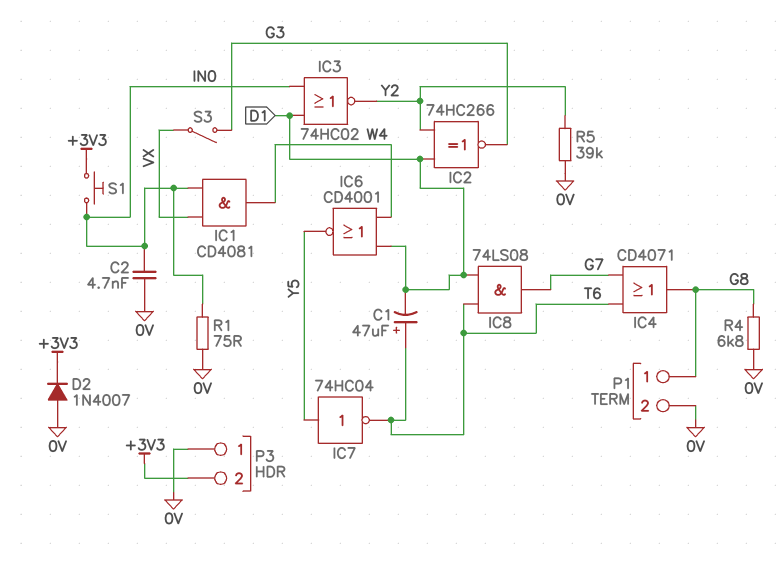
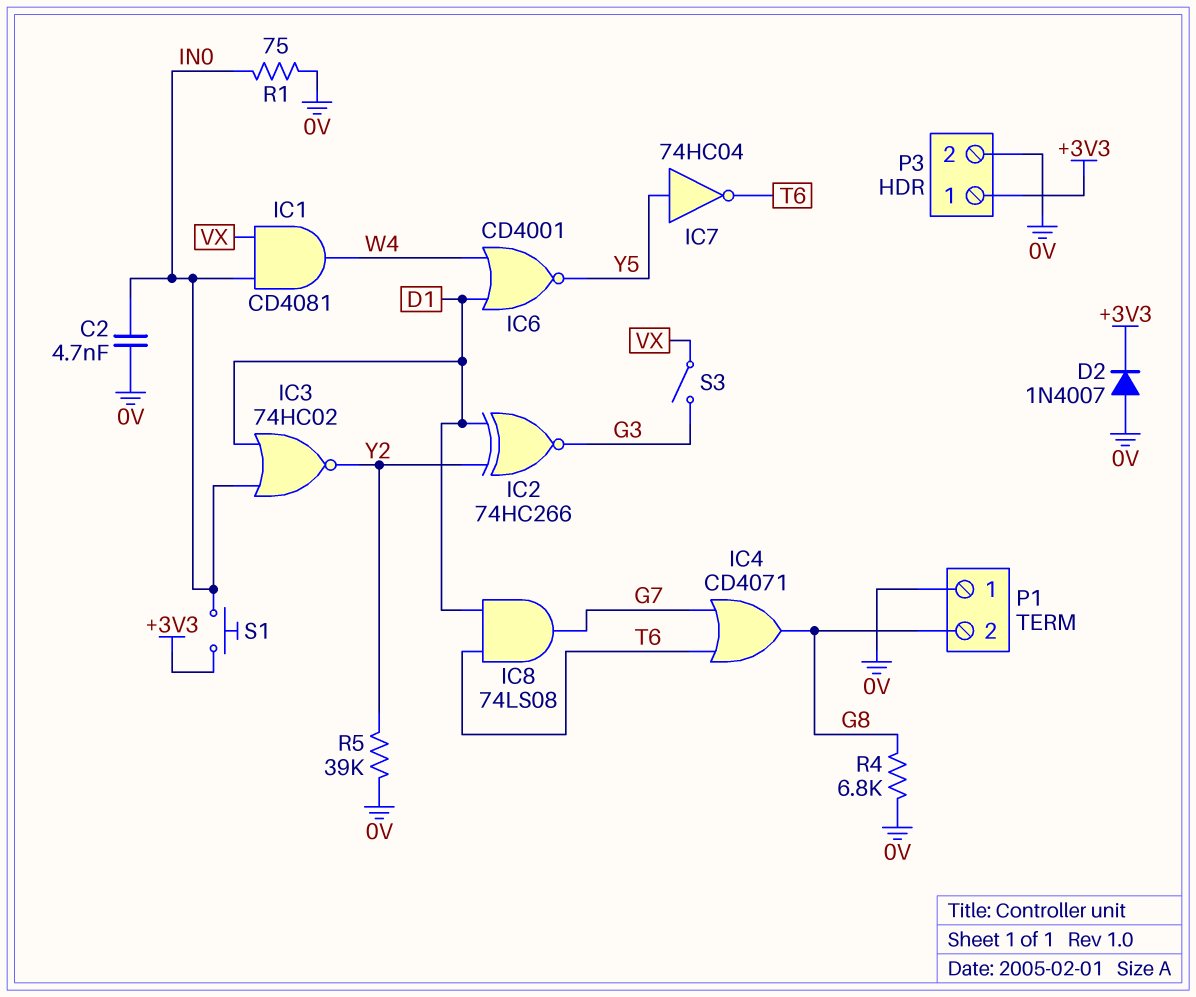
C1: 47uF (plus T6, minus D1) -> none
P1 pin 1: G8 -> 0V
P1 pin 2: 0V -> G8
P3 pin 1: 0V -> +3V3
P3 pin 2: +3V3 -> 0V

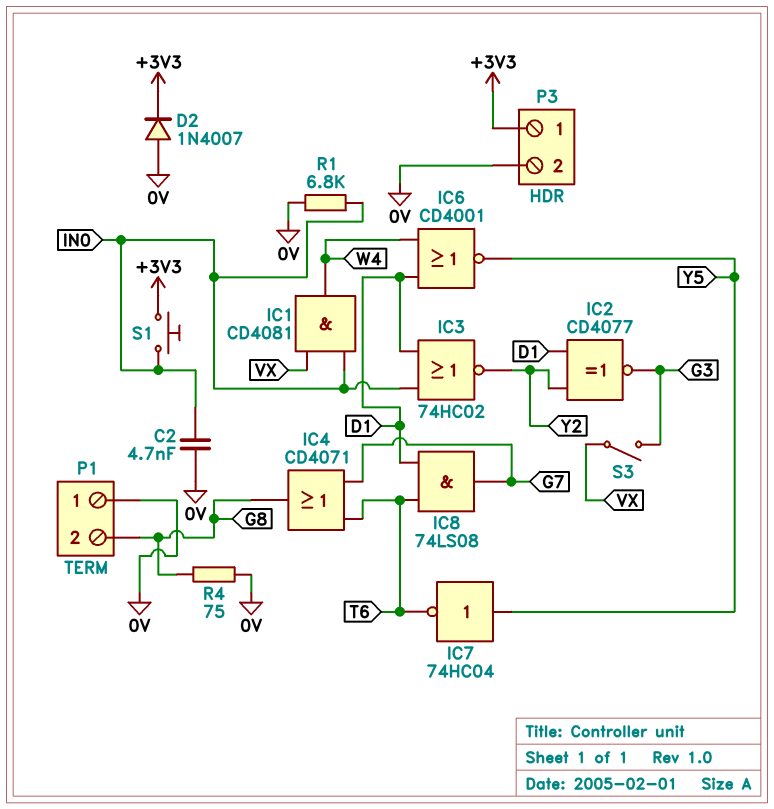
IC2: XNOR 74HC266 (in D1, in Y2, out G3) -> XNOR CD4077 (in D1, in Y2, out G3)
R1: 75 (0V, IN0) -> 6.8k (0V, IN0)
R4: 6.8k (0V, G8) -> 75 (0V, G8)
R5: 39k (0V, Y2) -> none

